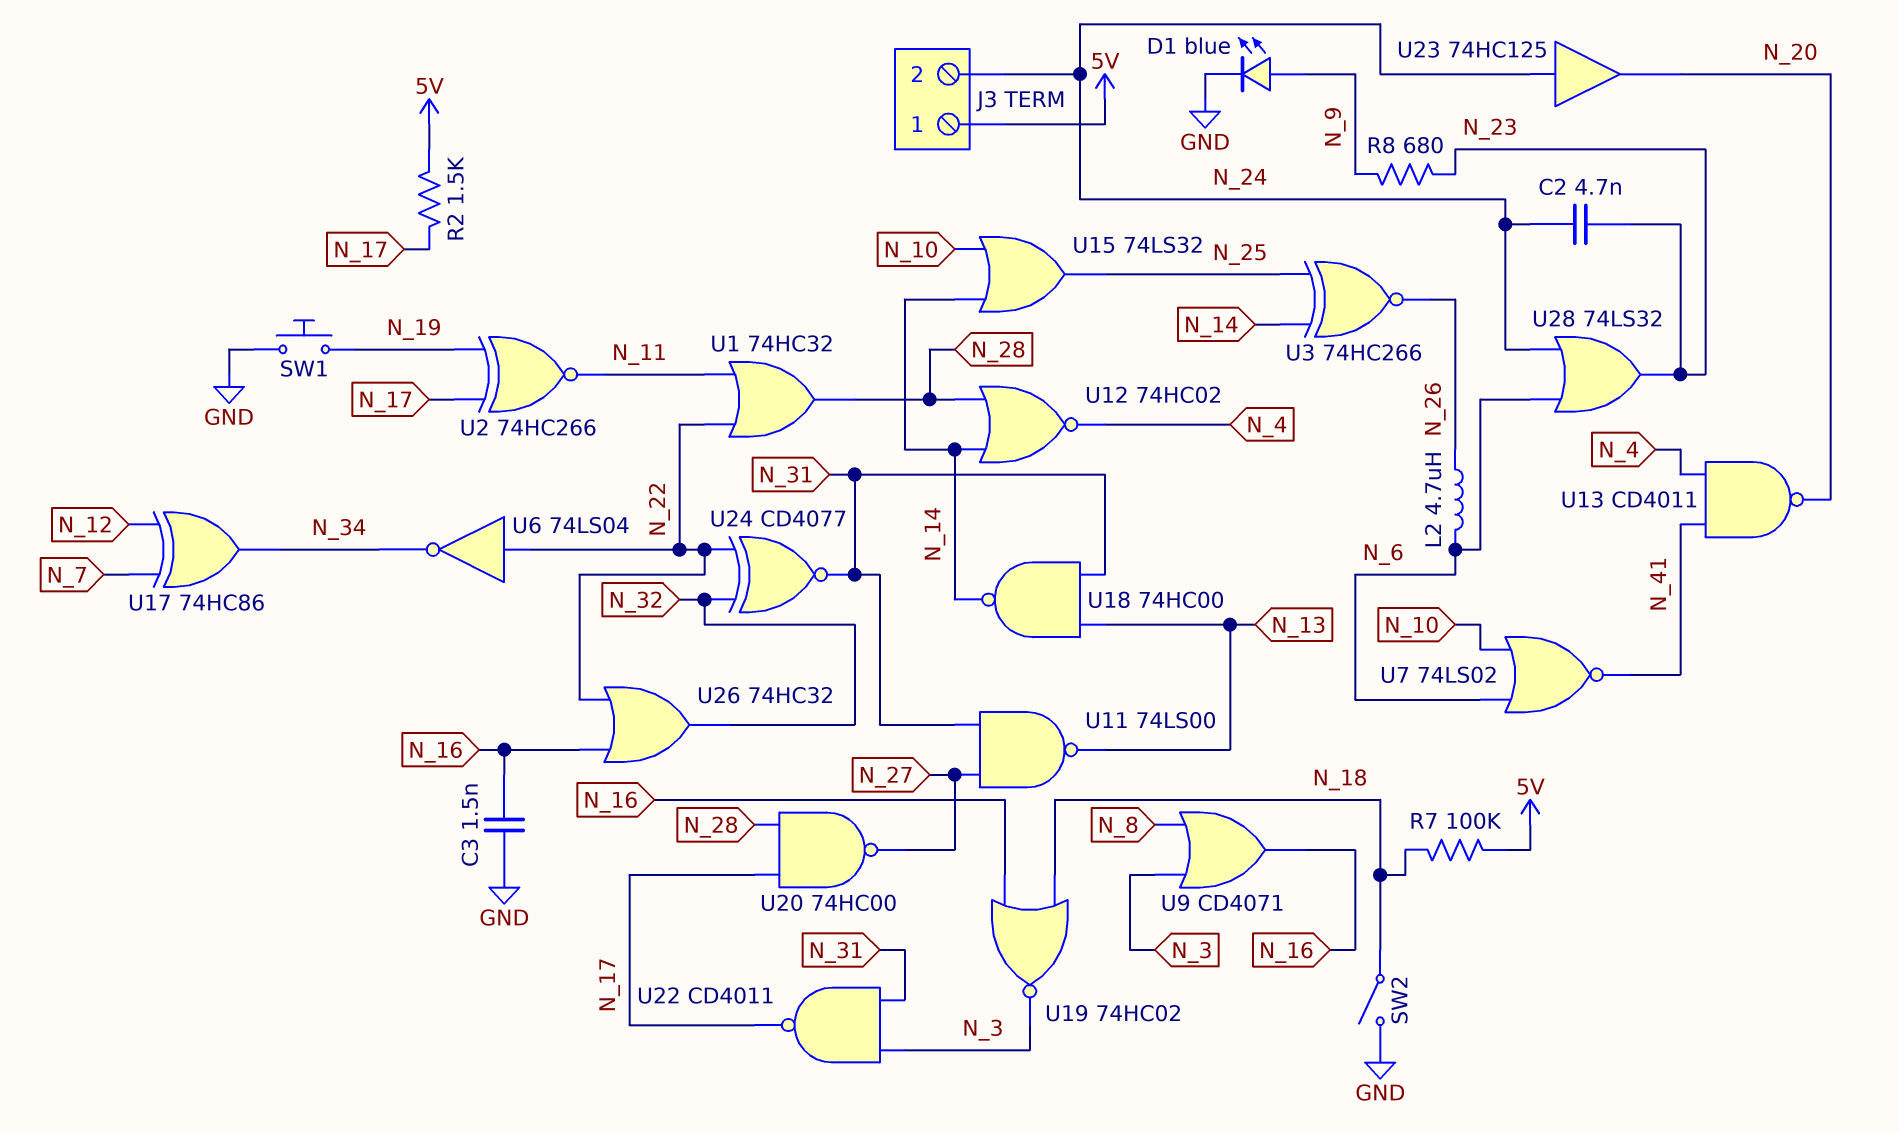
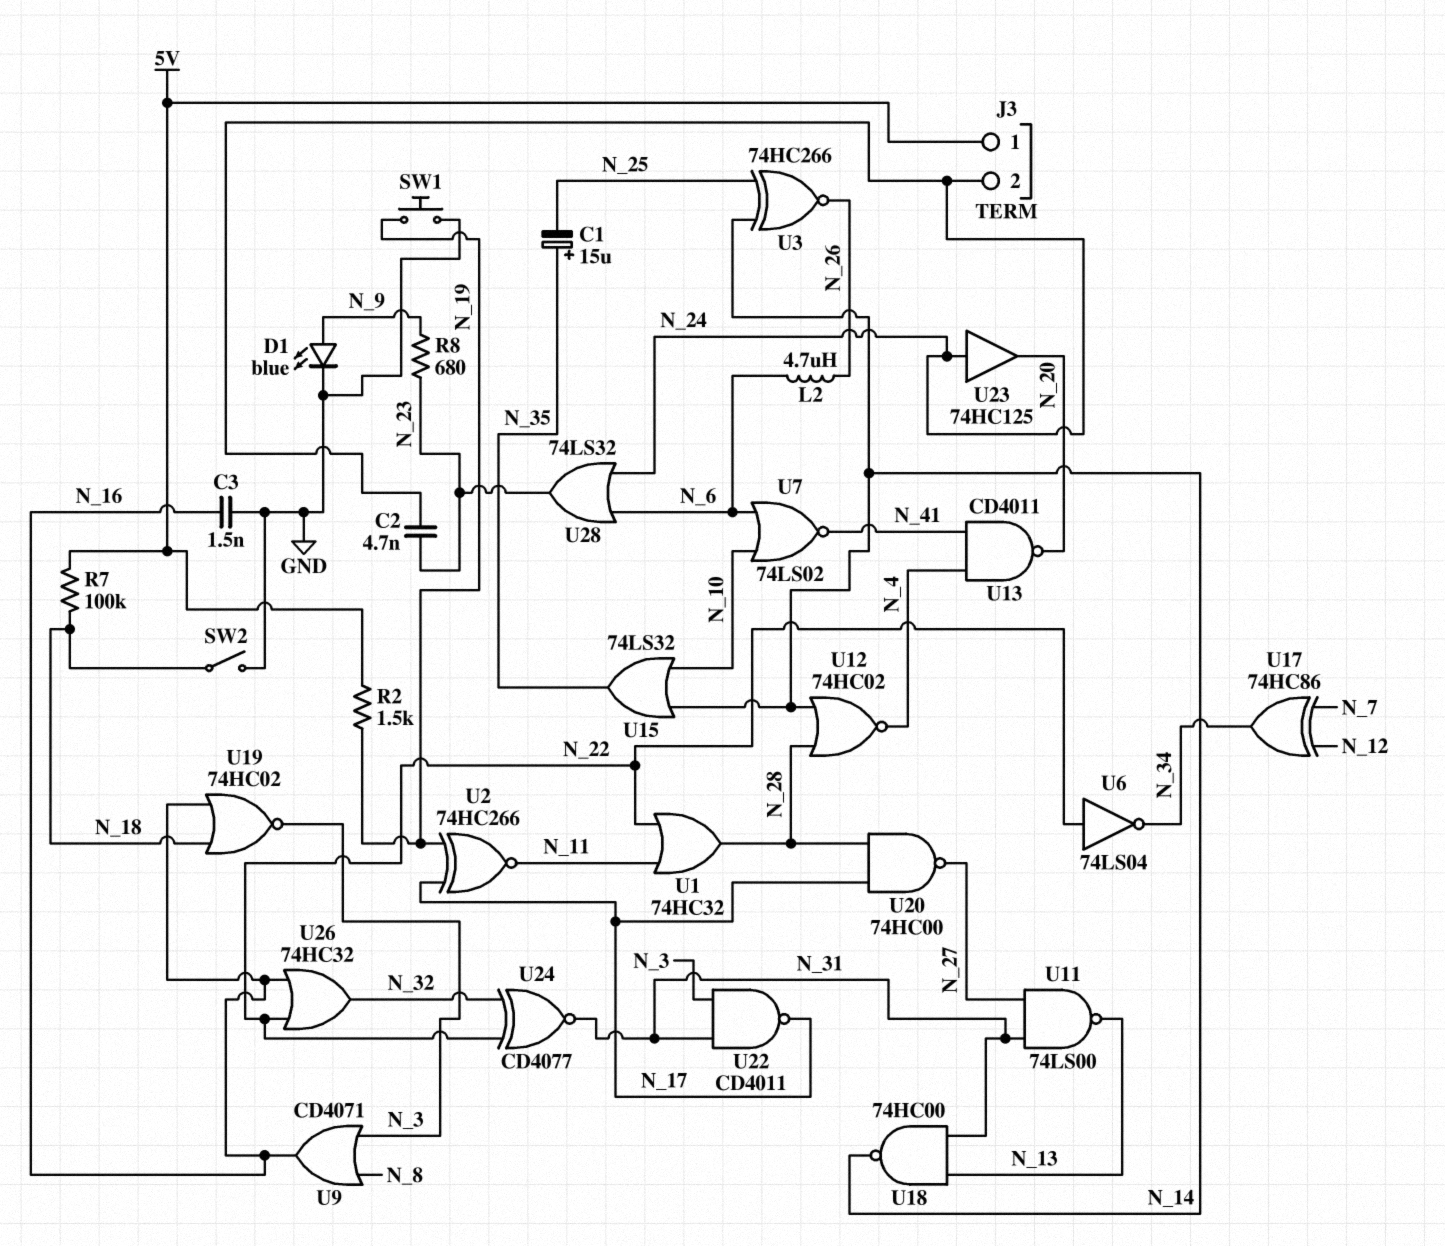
C1: none -> 15uF (plus N_35, minus N_25)
R2: 1.5k (5V, N_17) -> 1.5k (5V, N_19)
U15: OR 74LS32 (in N_10, in N_14, out N_25) -> OR 74LS32 (in N_10, in N_14, out N_35)

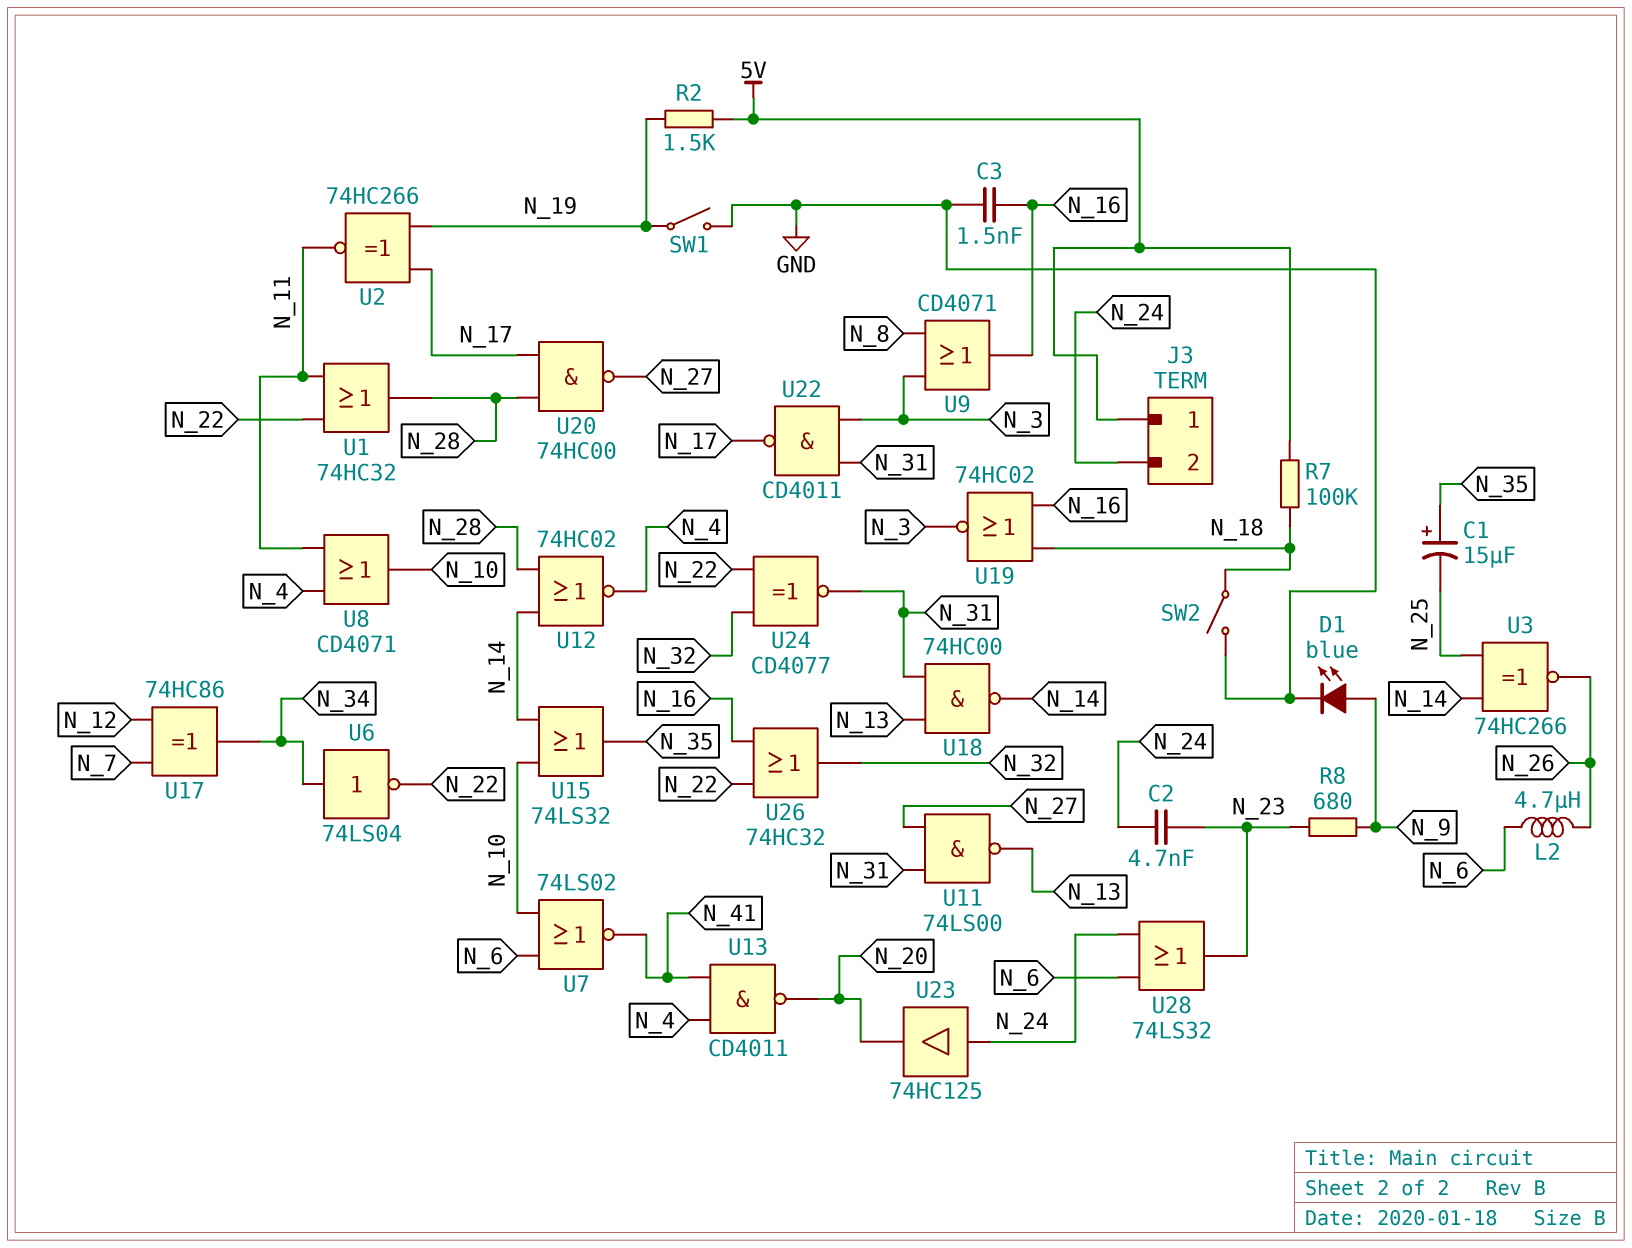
SW1: button (GND, N_19) -> switch (GND, N_19)
U6: NOT 74LS04 (in N_22, out N_34) -> NOT 74LS04 (in N_34, out N_22)
U8: none -> OR CD4071 (in N_4, in N_11, out N_10)

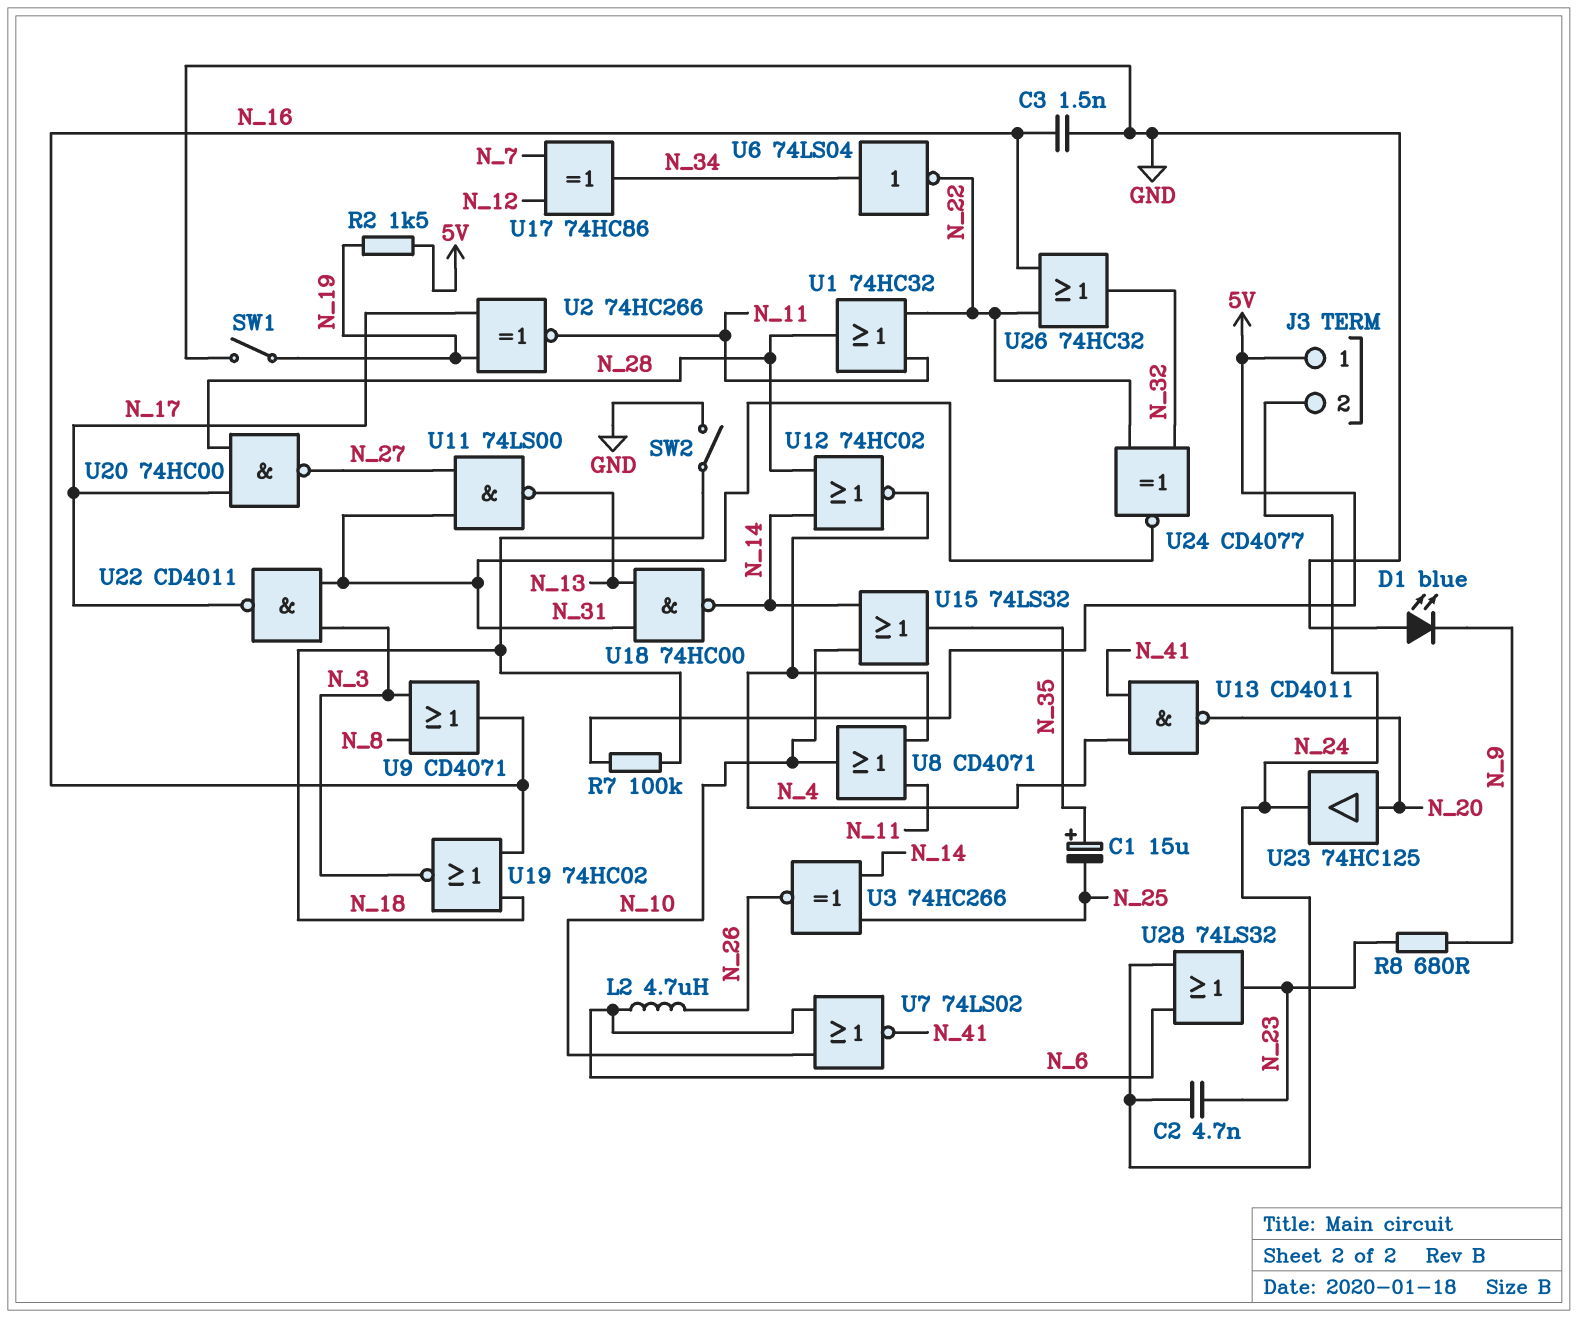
D1: LED blue (A N_9, K GND) -> LED blue (A GND, K N_9)
U23: buffer 74HC125 (in N_24, out N_20) -> buffer 74HC125 (in N_20, out N_24)

